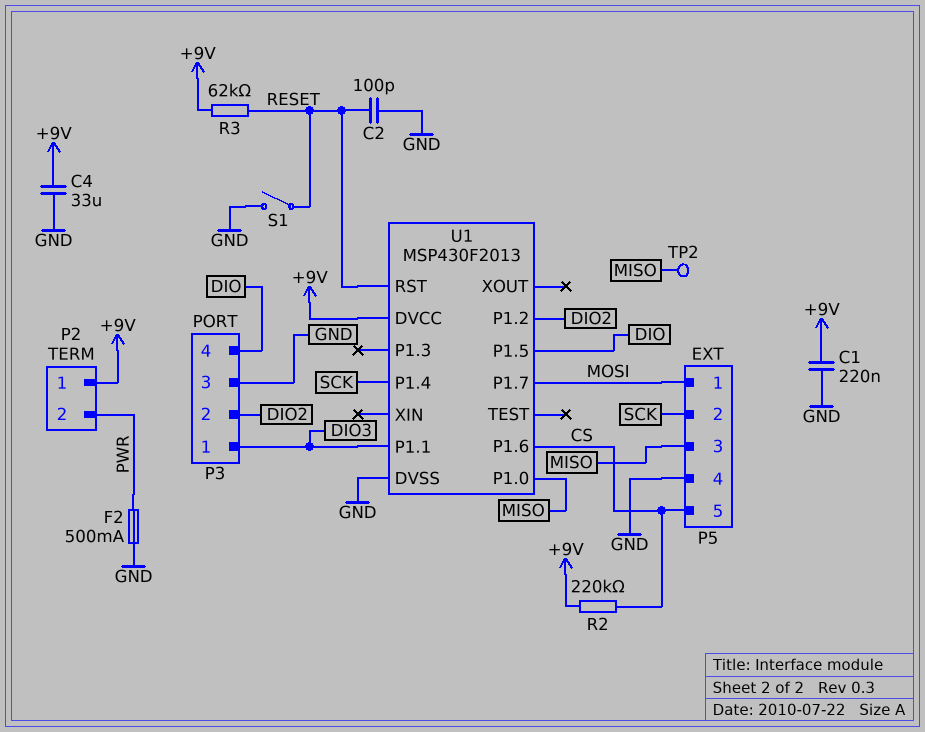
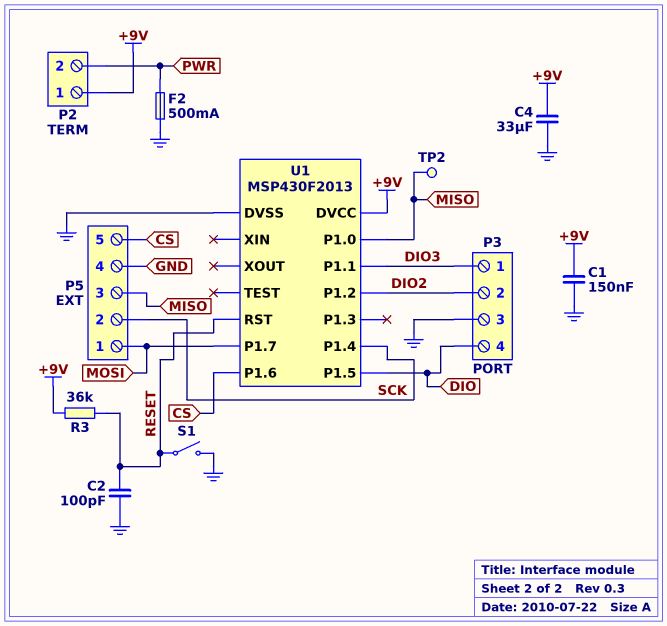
C1: 220nF (+9V, GND) -> 150nF (+9V, GND)
R2: 220k (+9V, CS) -> none
R3: 62k (+9V, RESET) -> 36k (+9V, RESET)

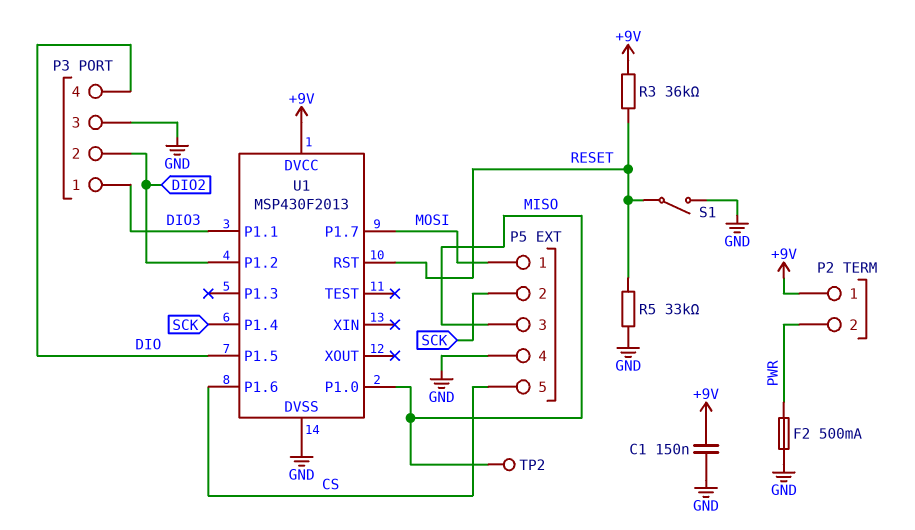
C2: 100pF (GND, RESET) -> none
C4: 33uF (+9V, GND) -> none
R5: none -> 33k (GND, RESET)

